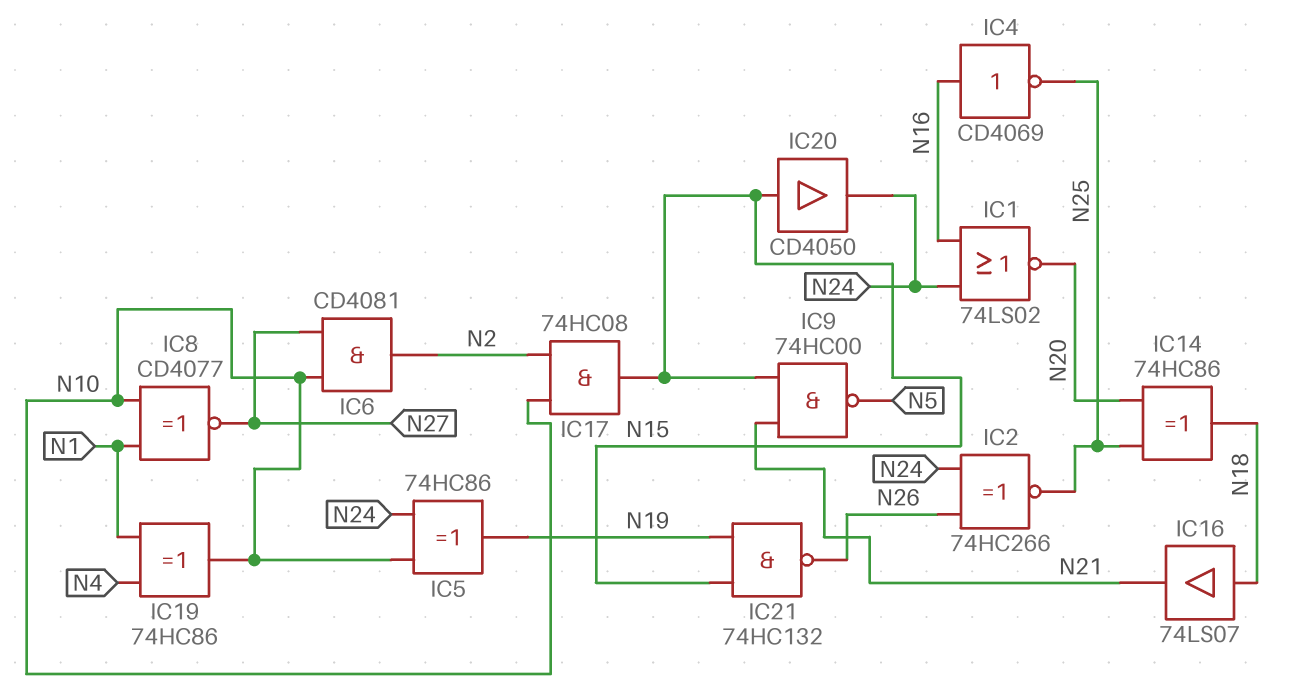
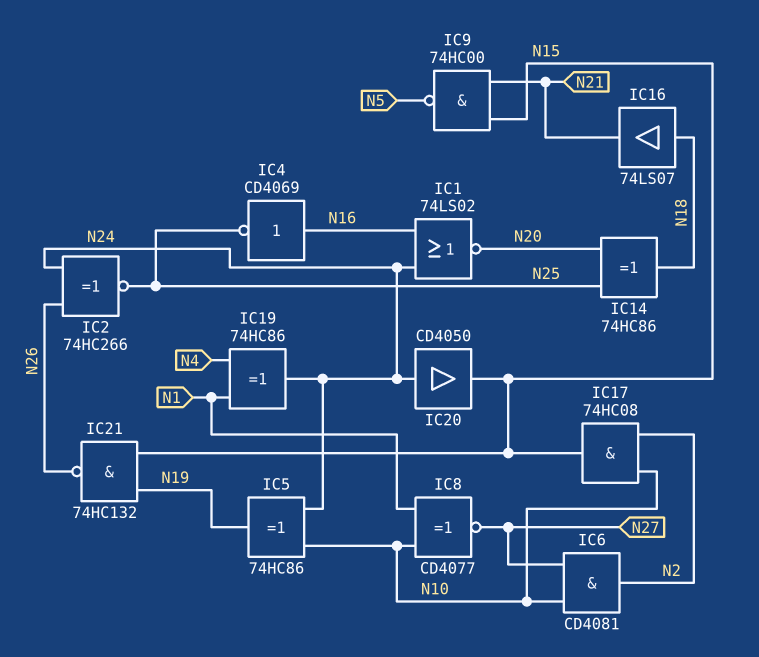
IC19: XOR 74HC86 (in N1, in N4, out N10) -> XOR 74HC86 (in N1, in N4, out N24)
IC20: buffer CD4050 (in N15, out N24) -> buffer CD4050 (in N24, out N15)

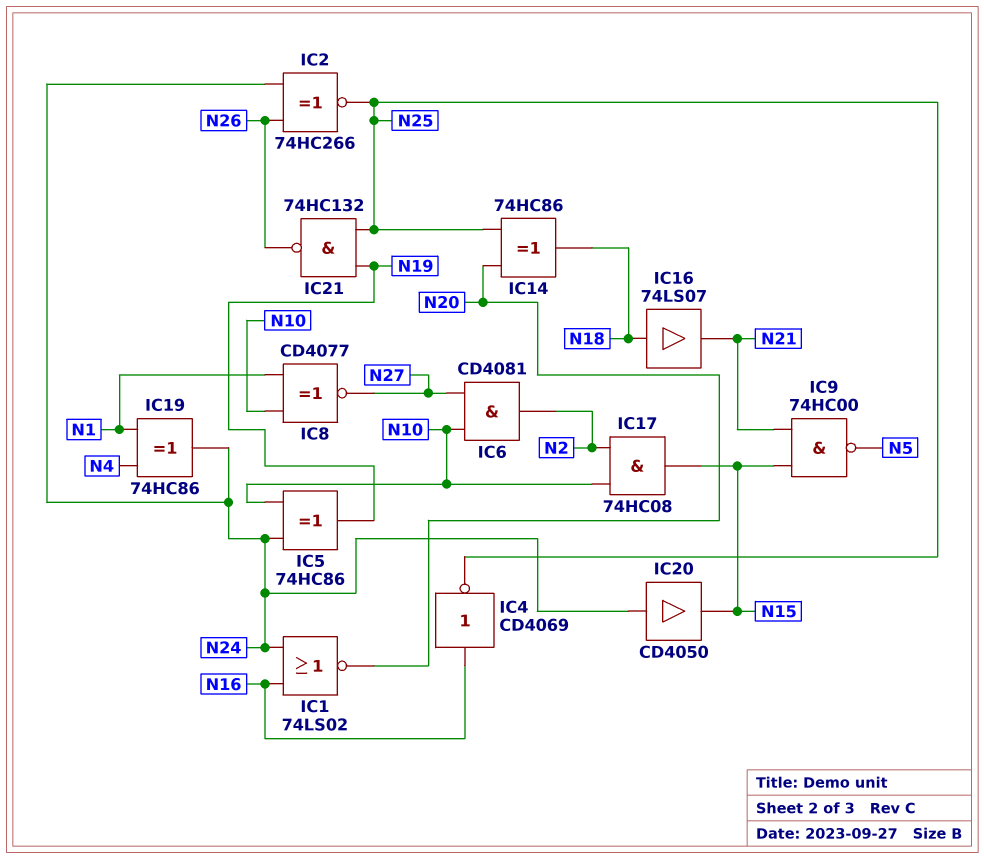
IC21: NAND 74HC132 (in N15, in N19, out N26) -> NAND 74HC132 (in N19, in N25, out N26)

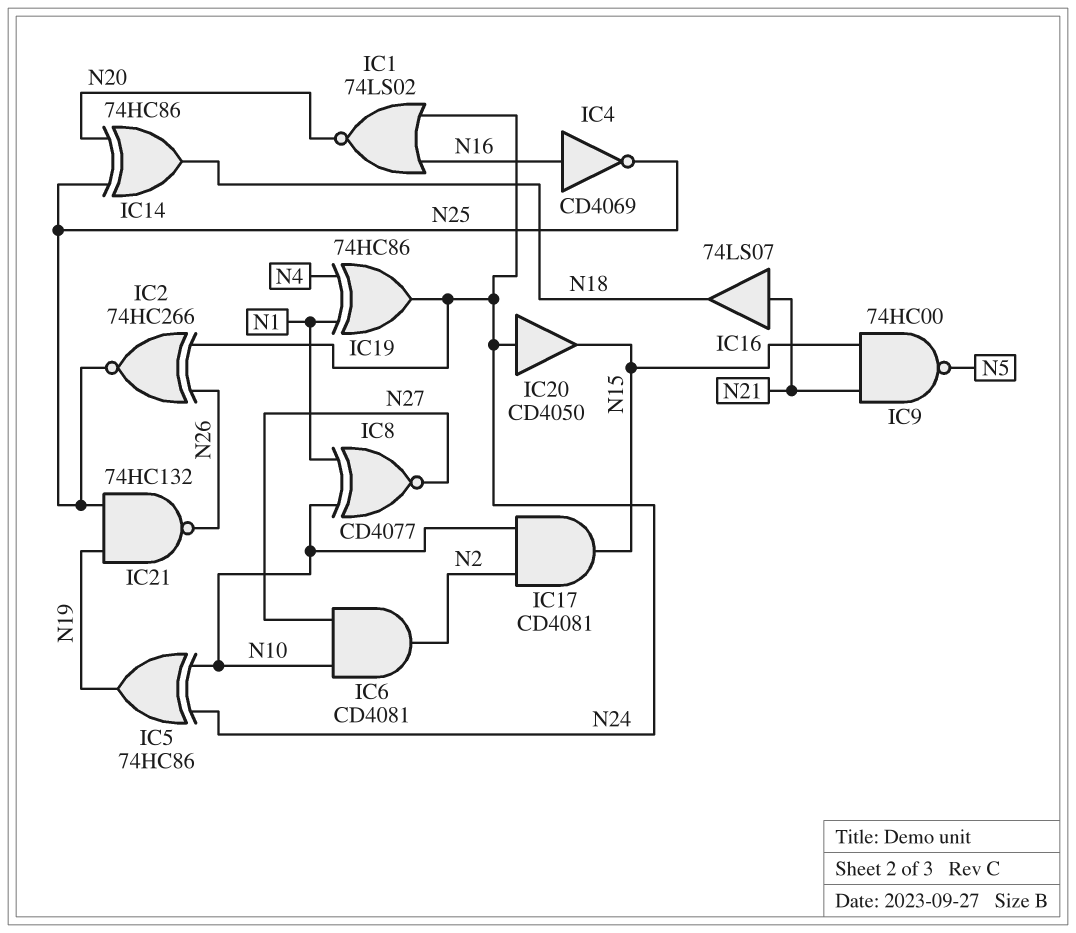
IC16: buffer 74LS07 (in N18, out N21) -> buffer 74LS07 (in N21, out N18)
IC17: AND 74HC08 (in N2, in N10, out N15) -> AND CD4081 (in N2, in N10, out N15)

